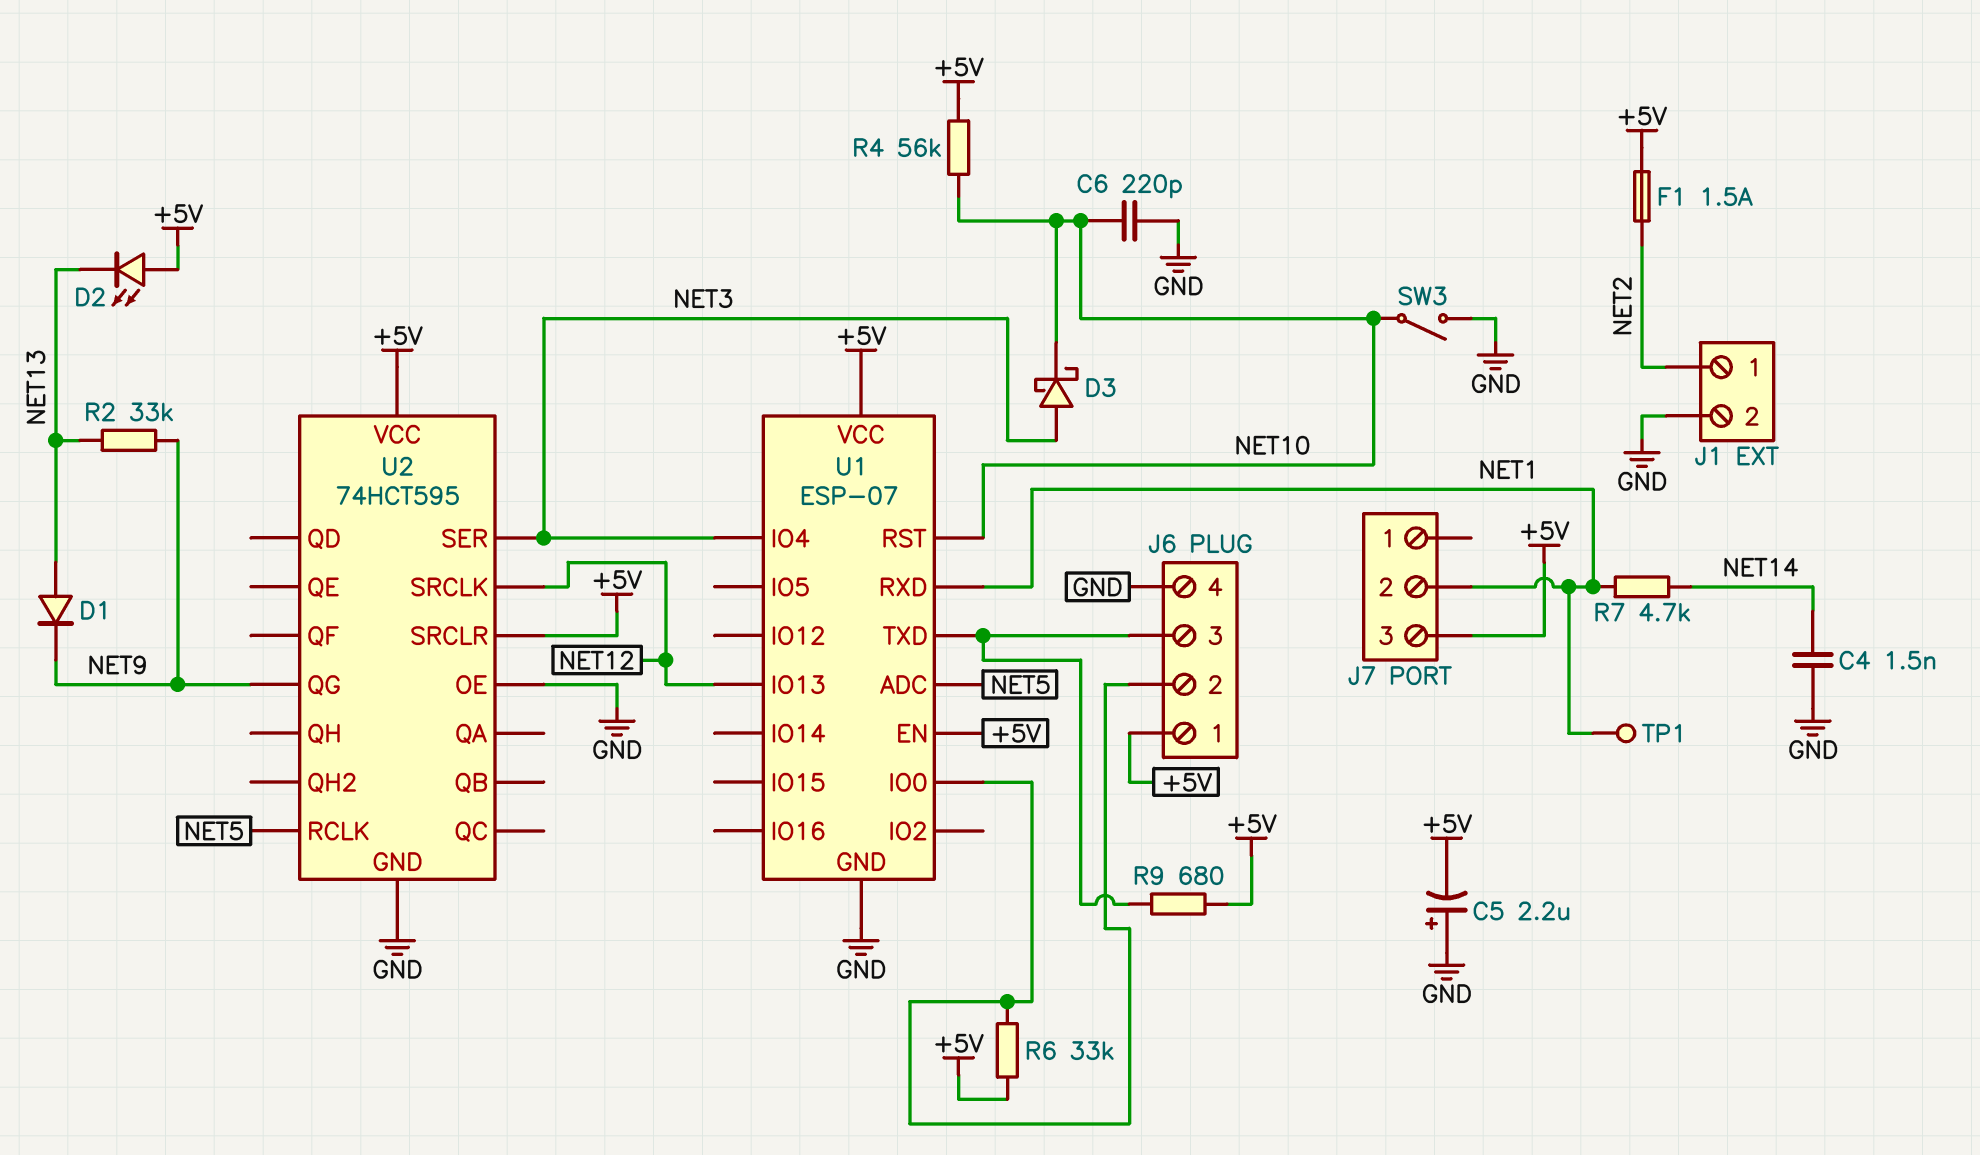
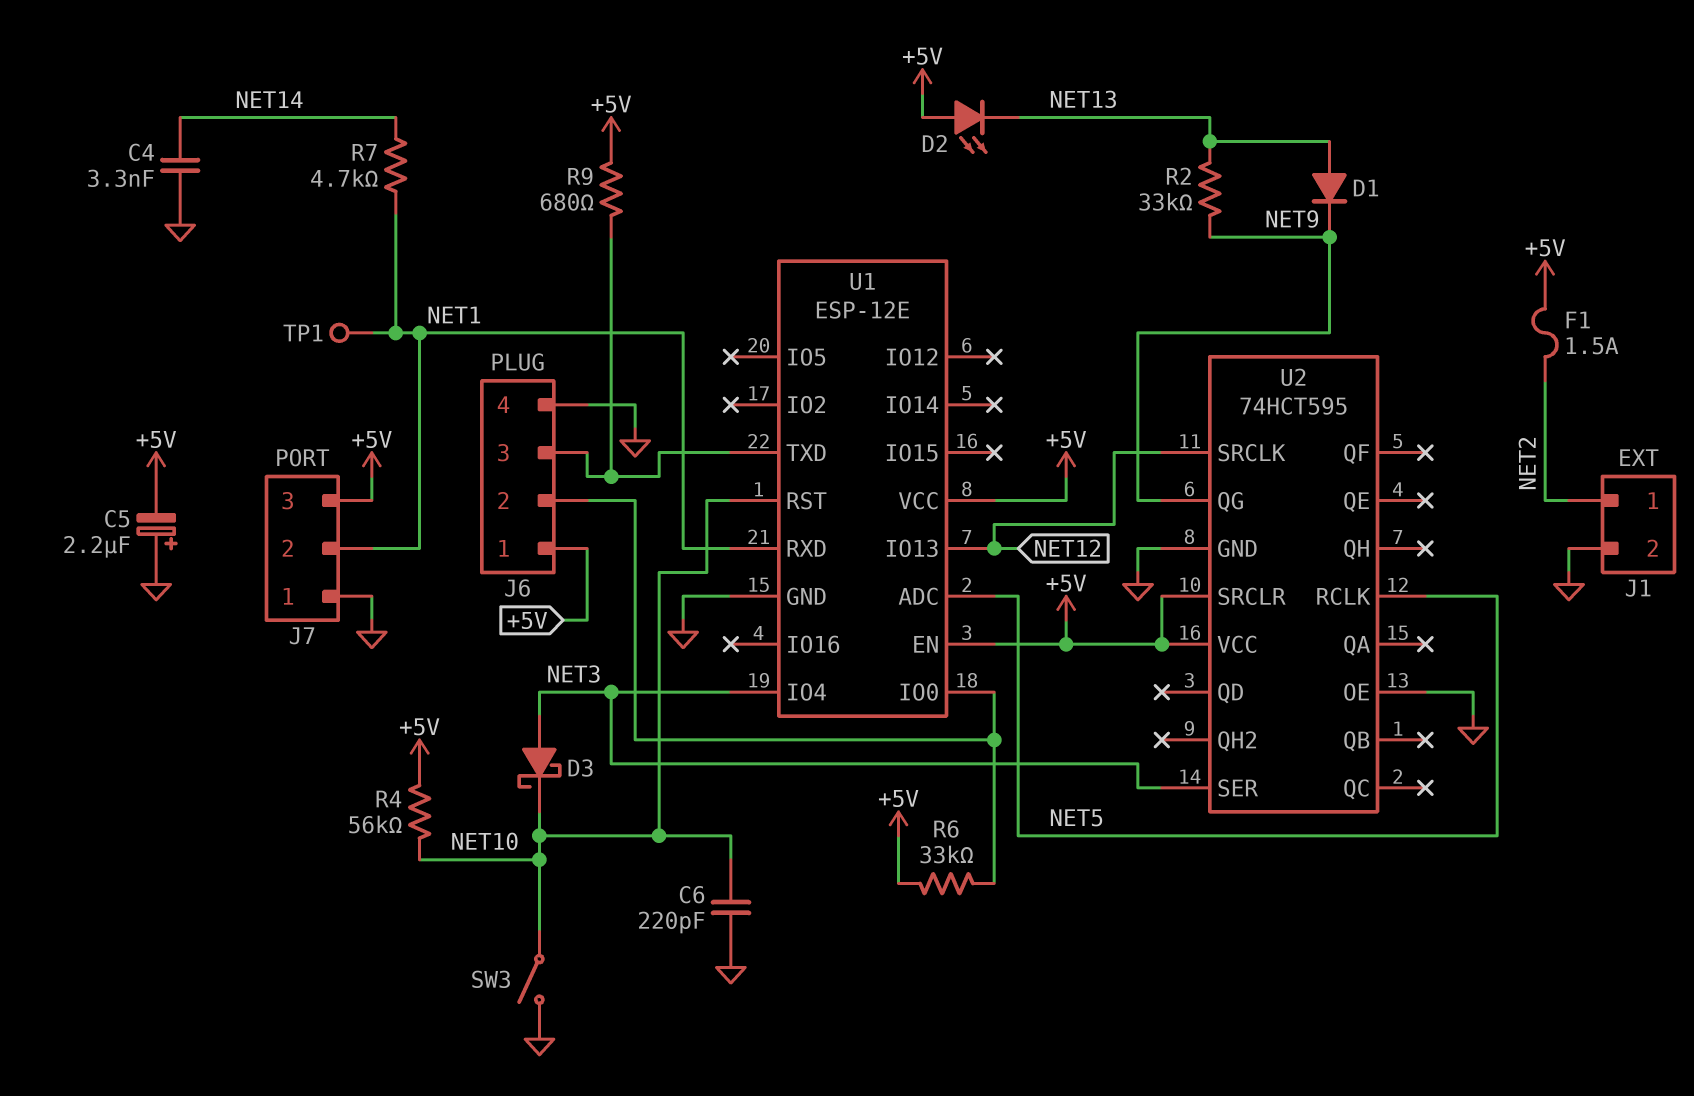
C4: 1.5nF (GND, NET14) -> 3.3nF (GND, NET14)
J7 pin 1: none -> GND
U1: ESP-07 -> ESP-12E

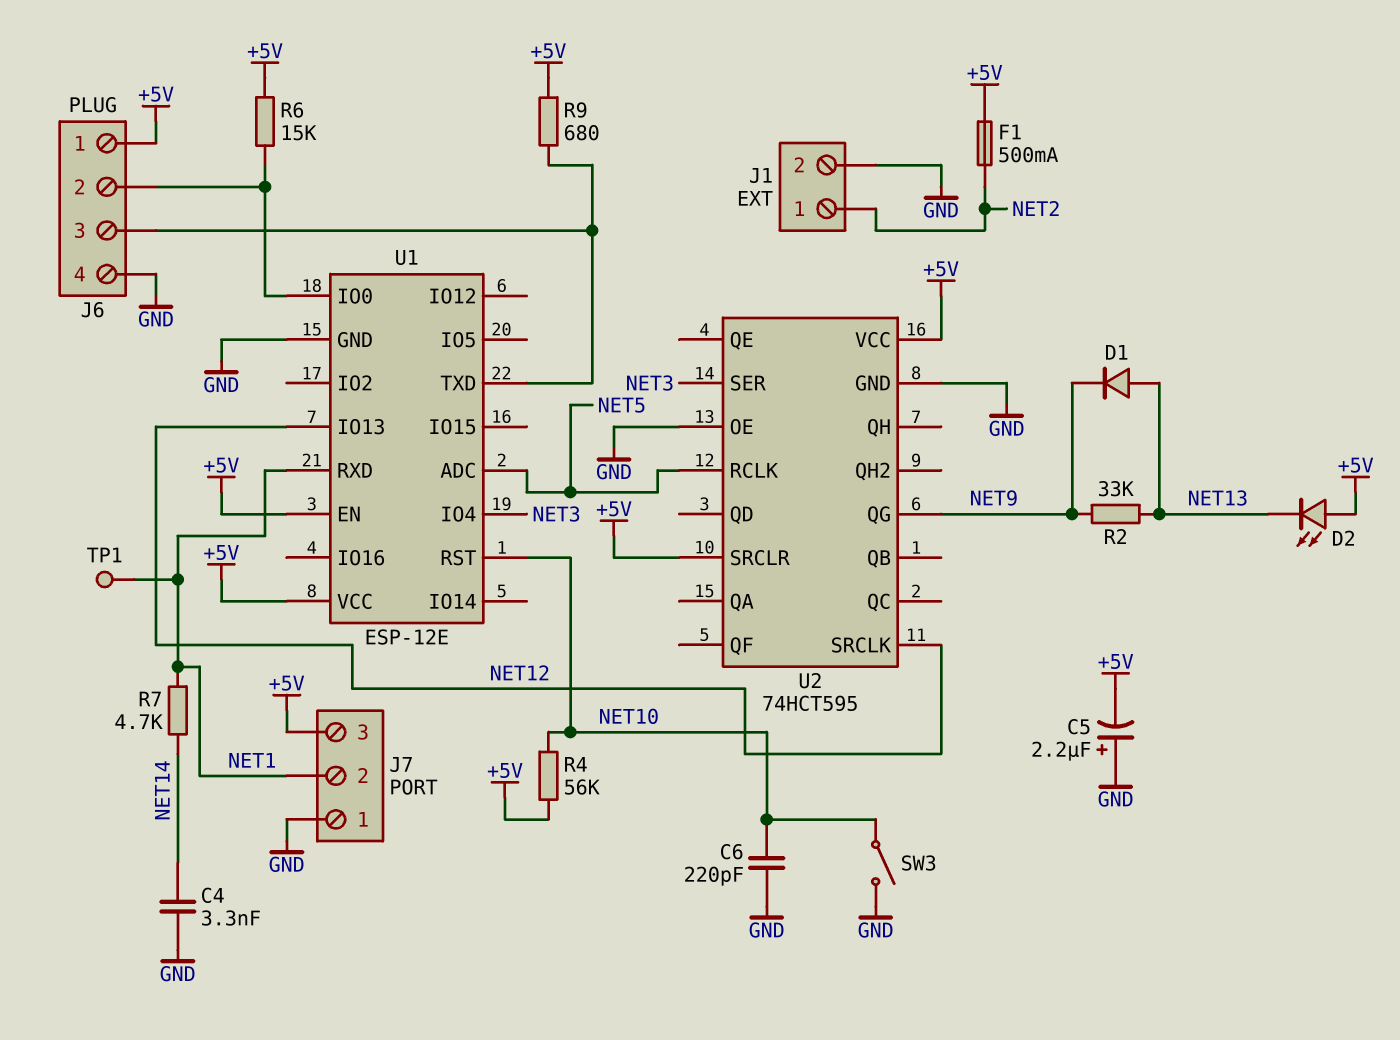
D3: schottky (A NET3, K NET10) -> none
F1: 1.5A (+5V, NET2) -> 500mA (+5V, NET2)
R6: 33k (+5V, J6/2) -> 15k (+5V, J6/2)

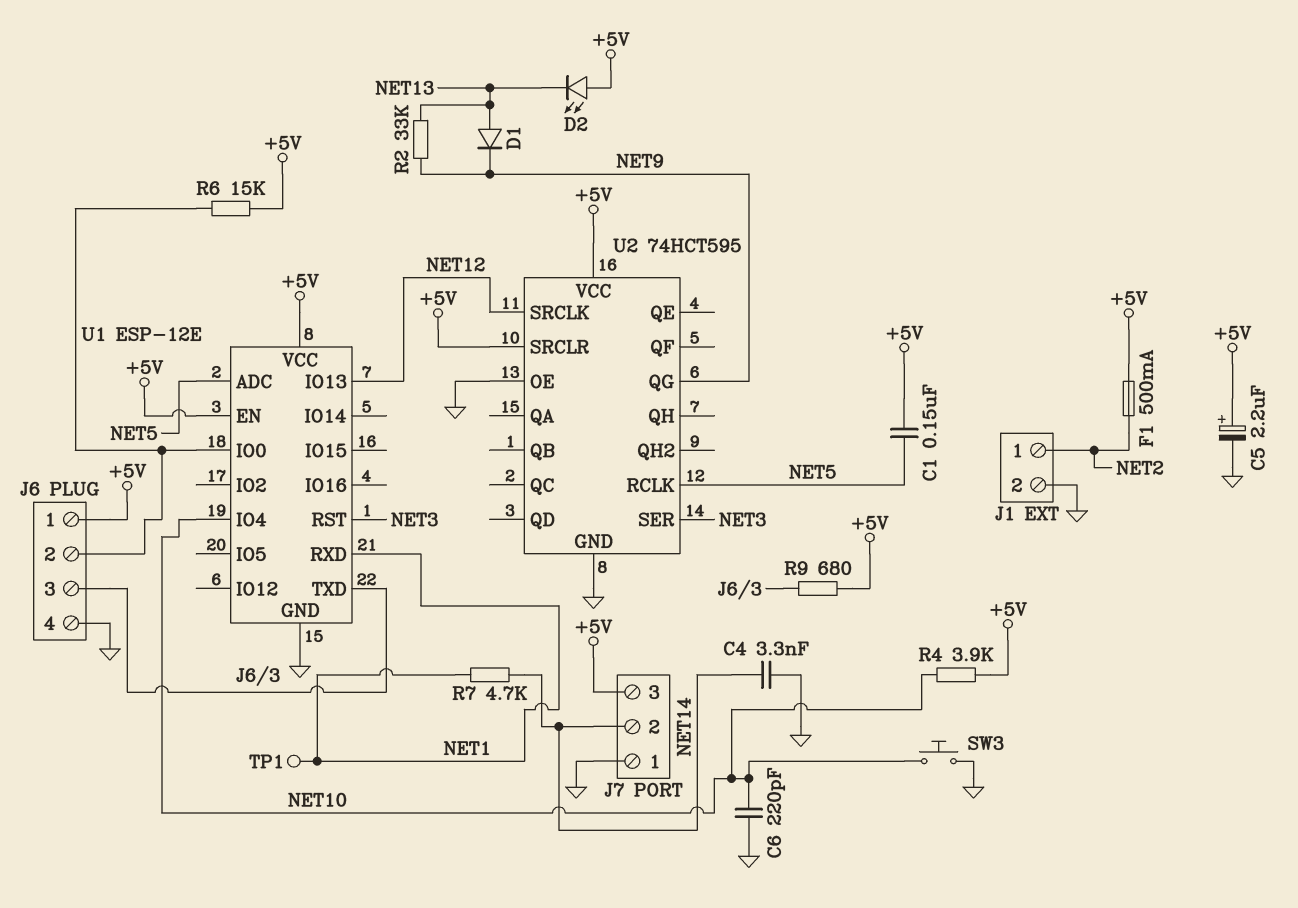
C1: none -> 150nF (+5V, NET5)
C5: 2.2uF (plus GND, minus +5V) -> 2.2uF (plus +5V, minus GND)
J7 pin 2: NET1 -> NET14
R4: 56k (+5V, NET10) -> 3.9k (+5V, NET10)
SW3: switch (GND, NET10) -> button (GND, NET10)
U1 pin IO4: NET3 -> NET10
U1 pin RST: NET10 -> NET3

